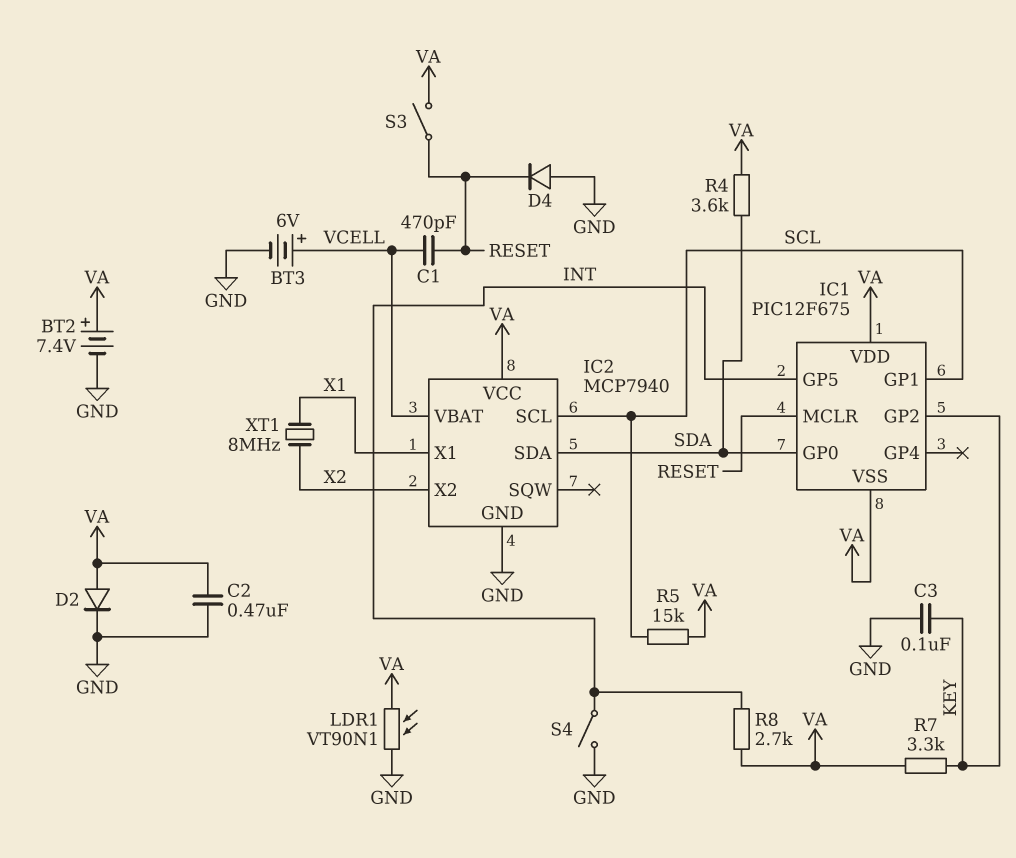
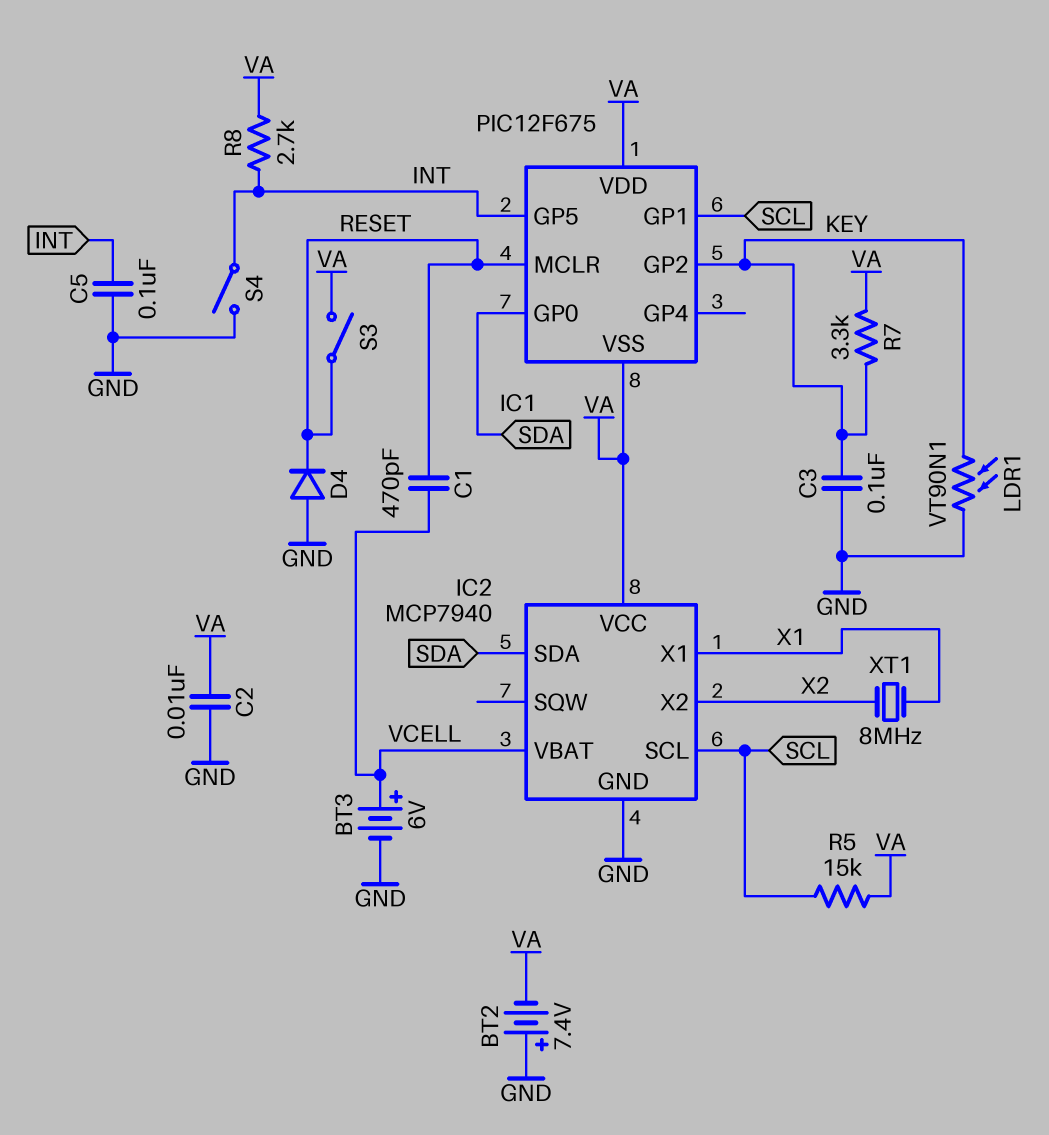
BT2: 7.4V (plus VA, minus GND) -> 7.4V (plus GND, minus VA)
C2: 470nF (GND, VA) -> 10nF (GND, VA)
C5: none -> 100nF (GND, INT)
D2: diode (A VA, K GND) -> none
LDR1: VT90N1 (GND, VA) -> VT90N1 (GND, KEY)
R4: 3.6k (SDA, VA) -> none

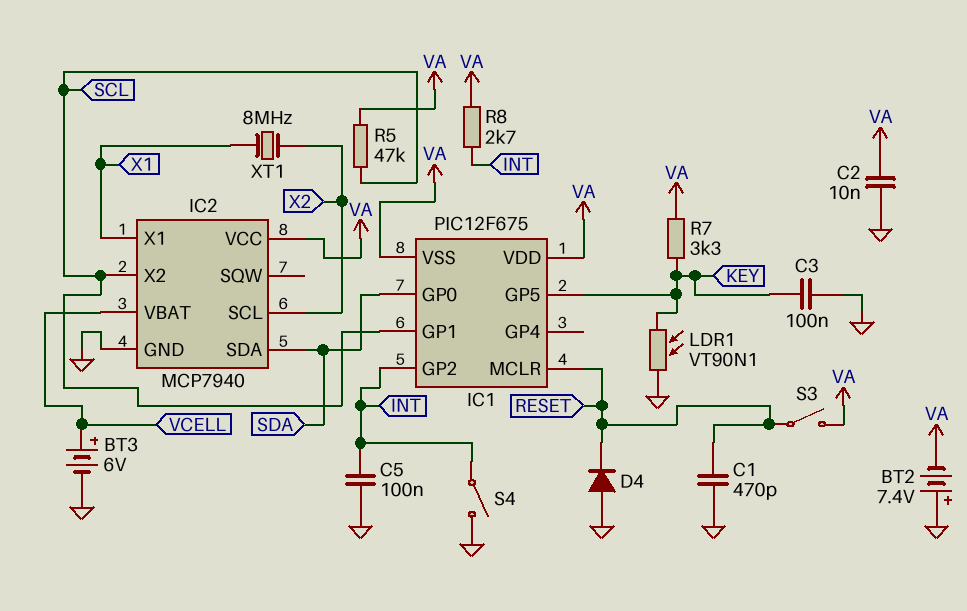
C1: 470pF (RESET, VCELL) -> 470pF (GND, RESET)
IC1 pin GP2: KEY -> INT
IC1 pin GP5: INT -> KEY
IC2 pin SCL: SCL -> X2
IC2 pin X2: X2 -> SCL
R5: 15k (SCL, VA) -> 47k (SCL, VA)

